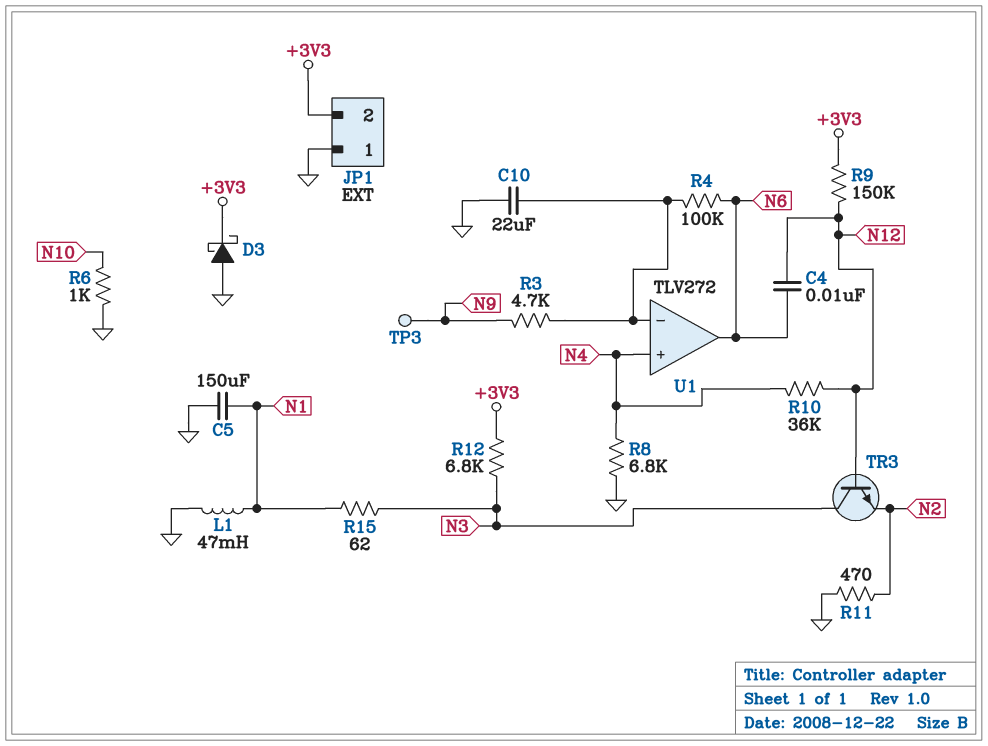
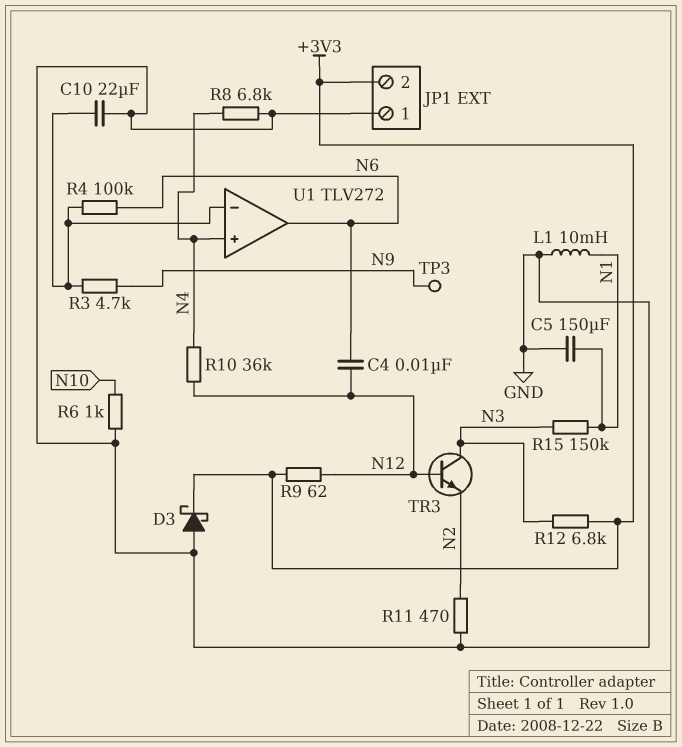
L1: 47mH (GND, N1) -> 10mH (GND, N1)
R9: 150k (+3V3, N12) -> 62 (+3V3, N12)
R15: 62 (N1, N3) -> 150k (N1, N3)

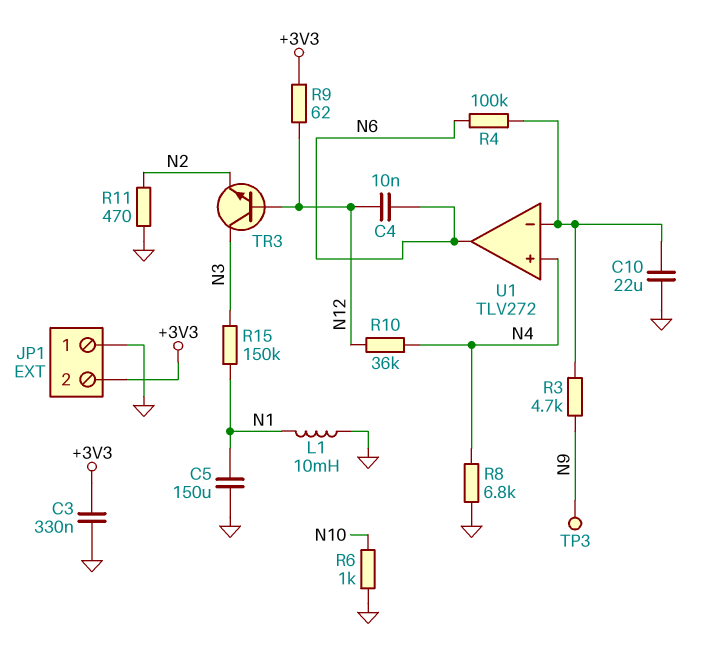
C3: none -> 330nF (+3V3, GND)
D3: schottky (A GND, K +3V3) -> none
R12: 6.8k (+3V3, N3) -> none

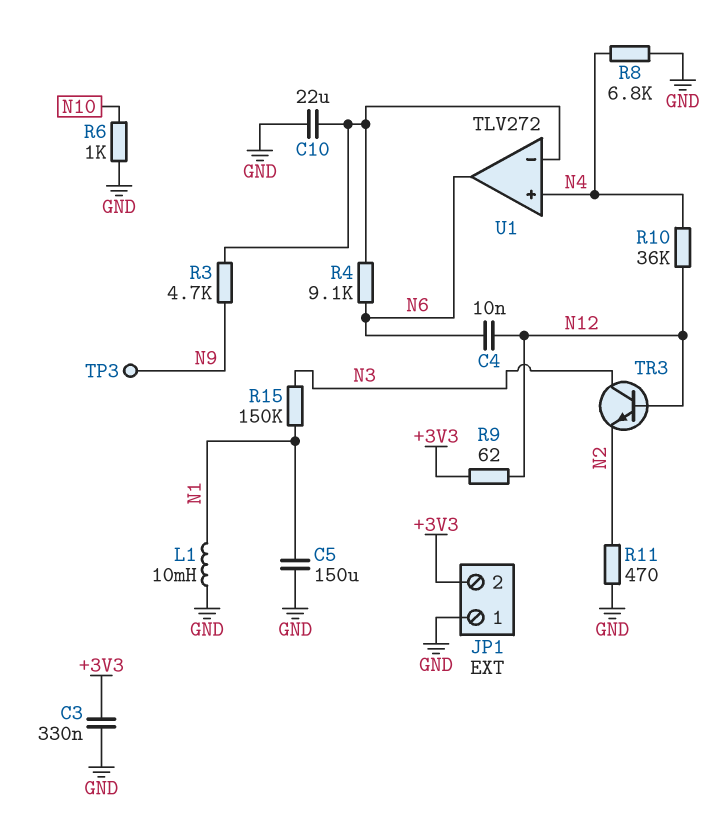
R4: 100k (N6, U1/in-) -> 9.1k (N6, U1/in-)

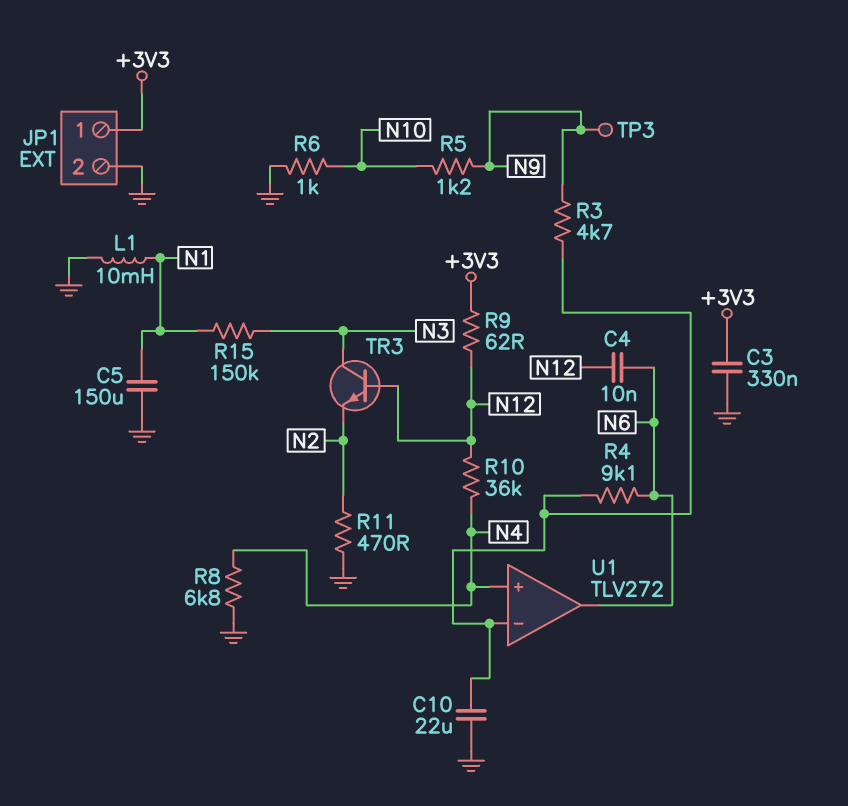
JP1 pin 1: GND -> +3V3
JP1 pin 2: +3V3 -> GND
R5: none -> 1.2k (N9, N10)

